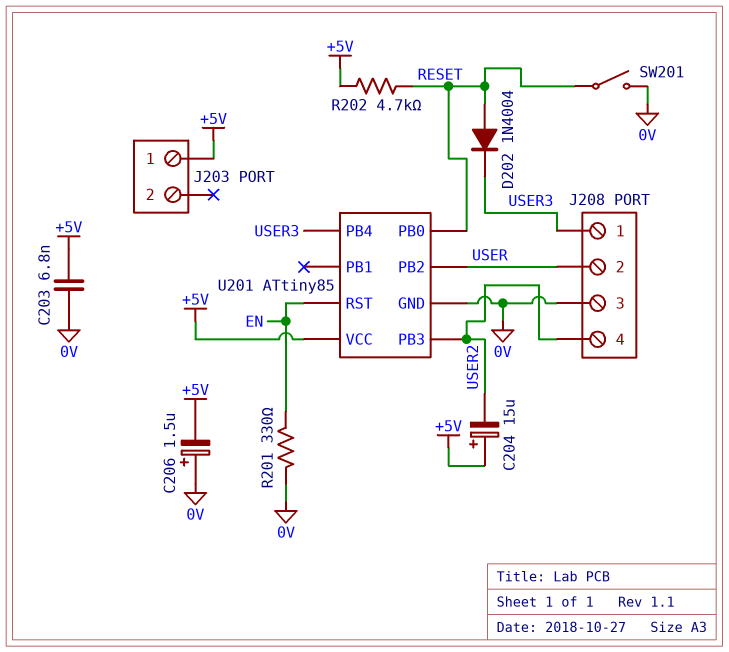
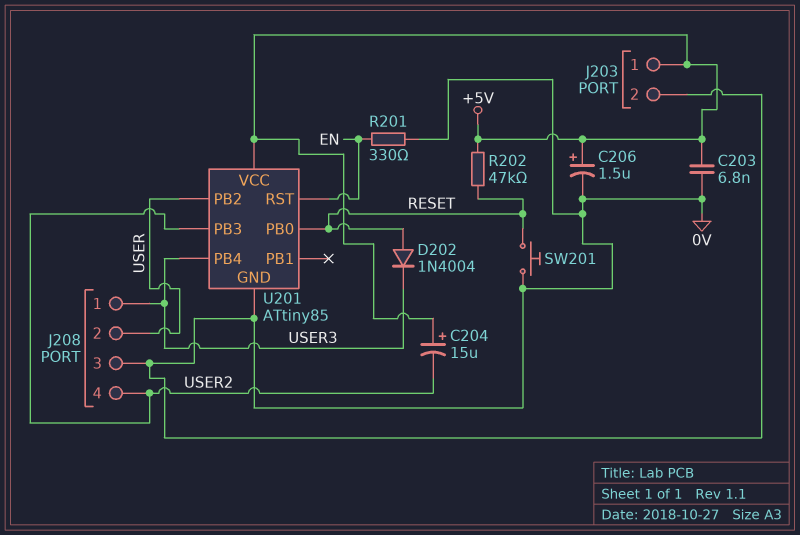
C206: 1.5uF (plus 0V, minus +5V) -> 1.5uF (plus +5V, minus 0V)
J203 pin 2: none -> 0V
R202: 4.7k (+5V, RESET) -> 47k (+5V, RESET)
SW201: switch (0V, RESET) -> button (0V, RESET)

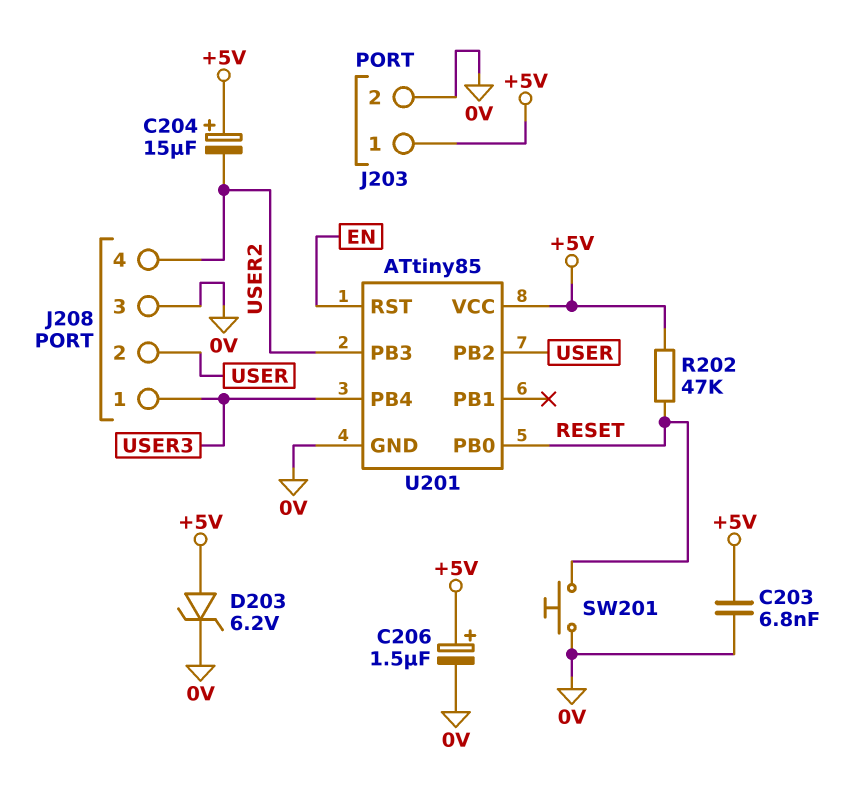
D202: diode 1N4004 (A RESET, K USER3) -> none
D203: none -> zener 6.2V (A +5V, K 0V)
R201: 330 (0V, EN) -> none

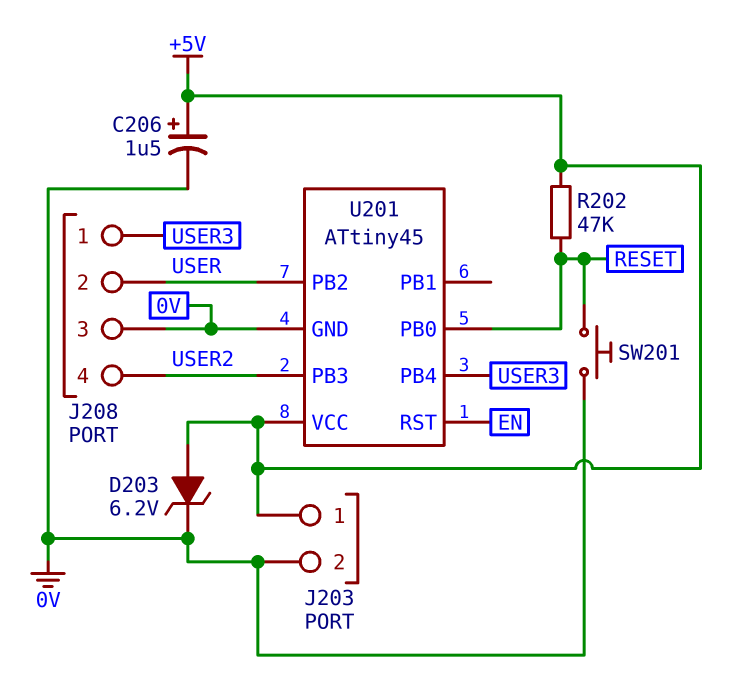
C203: 6.8nF (+5V, 0V) -> none
C204: 15uF (plus +5V, minus USER2) -> none
U201: ATtiny85 -> ATtiny45

